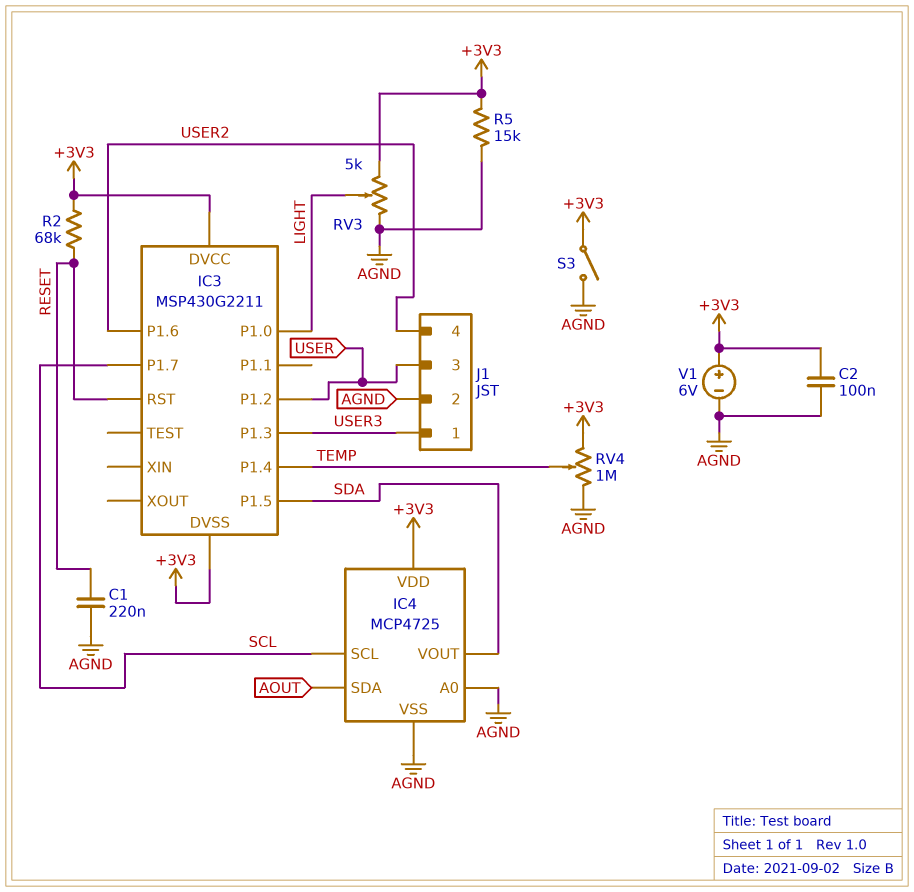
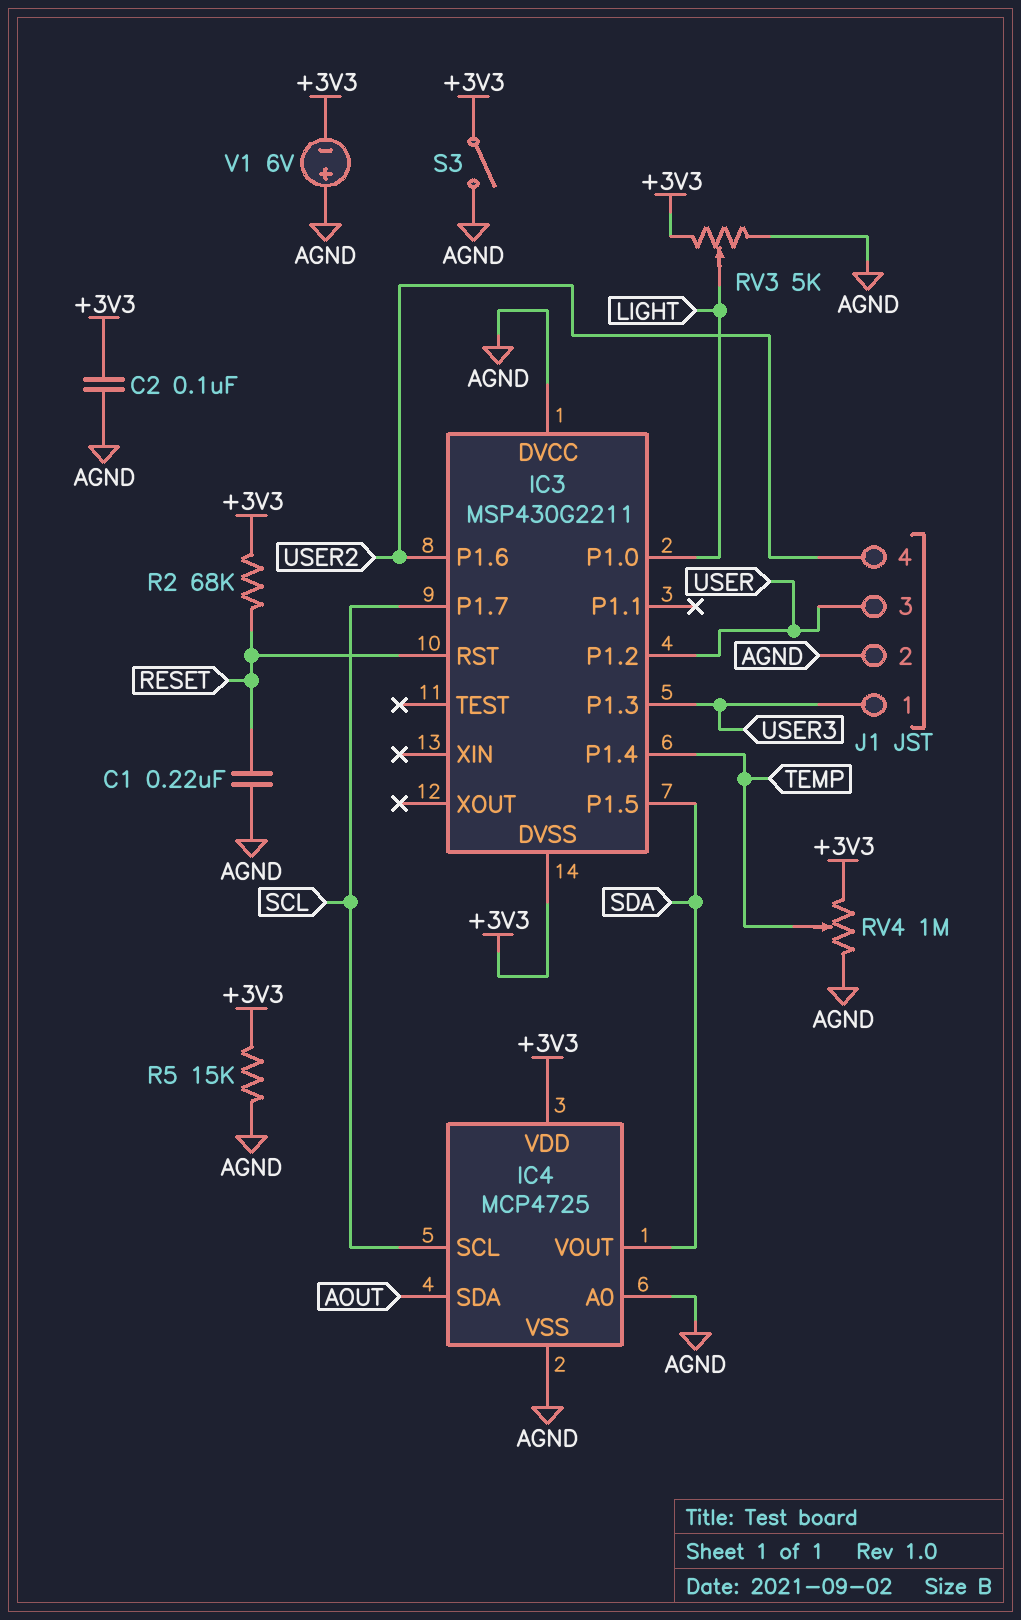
IC3 pin DVCC: +3V3 -> AGND
V1: 6V (plus +3V3, minus AGND) -> 6V (plus AGND, minus +3V3)

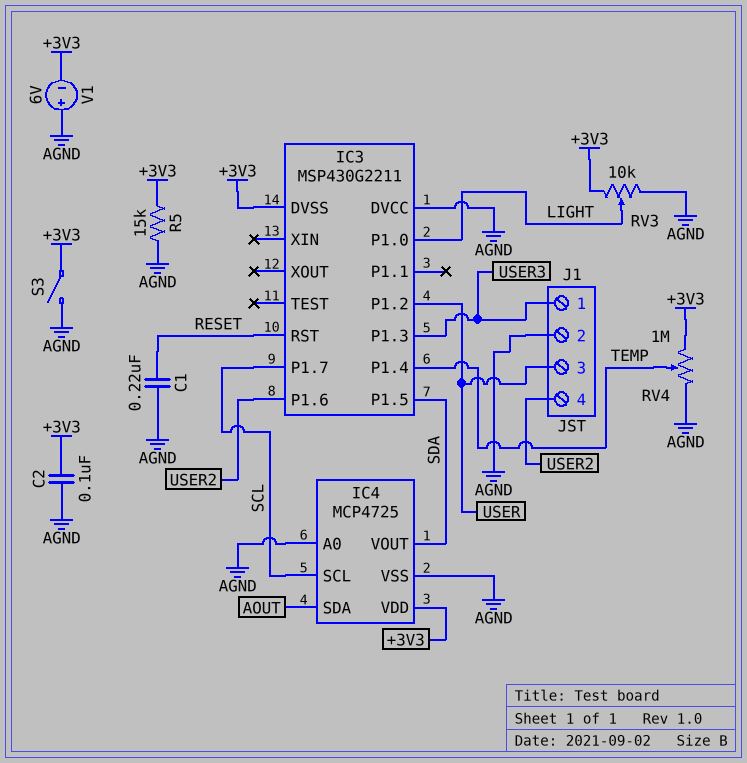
R2: 68k (+3V3, RESET) -> none
RV3: 5k (+3V3, AGND, wiper LIGHT) -> 10k (+3V3, AGND, wiper LIGHT)

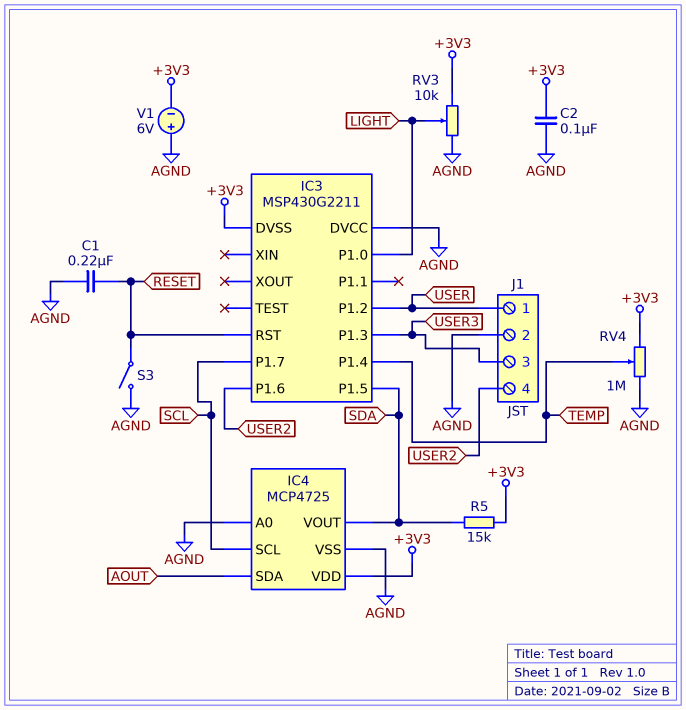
J1 pin 1: USER3 -> USER
J1 pin 3: USER -> USER3
R5: 15k (+3V3, AGND) -> 15k (+3V3, SDA)
S3: switch (+3V3, AGND) -> switch (AGND, RESET)

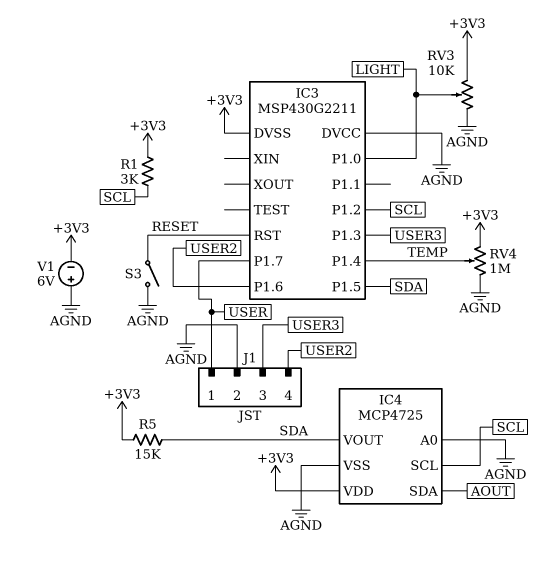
C1: 220nF (AGND, RESET) -> none
C2: 100nF (+3V3, AGND) -> none
IC3 pin P1.2: USER -> SCL
IC3 pin P1.7: SCL -> USER
R1: none -> 3k (+3V3, SCL)

